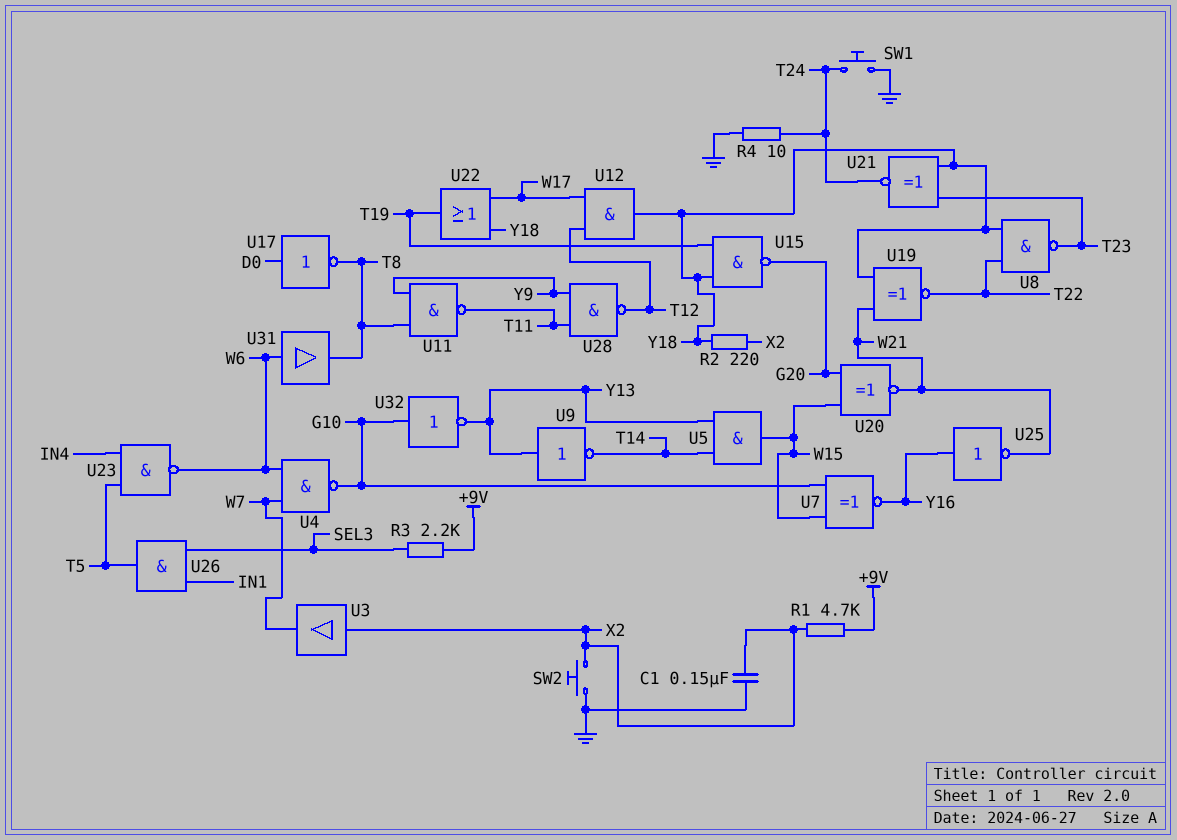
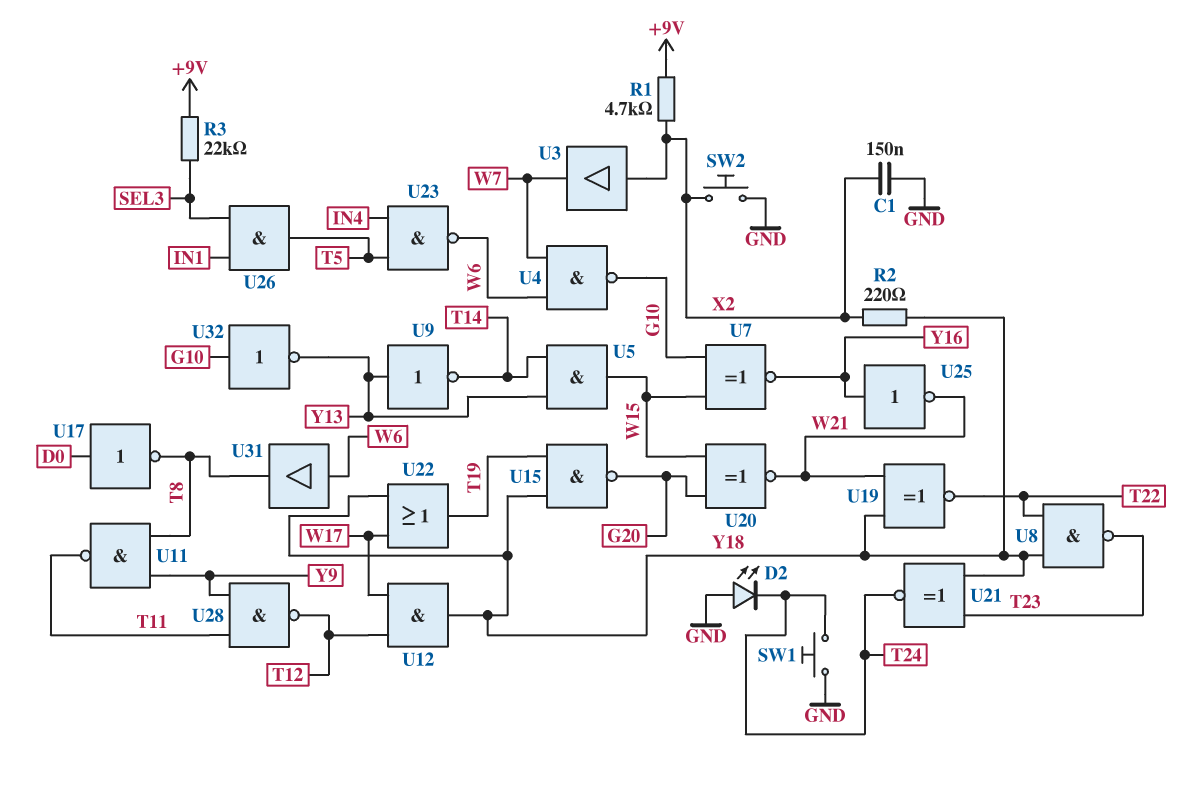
D2: none -> LED (A GND, K T24)
R3: 2.2k (+9V, SEL3) -> 22k (+9V, SEL3)
R4: 10 (GND, T24) -> none

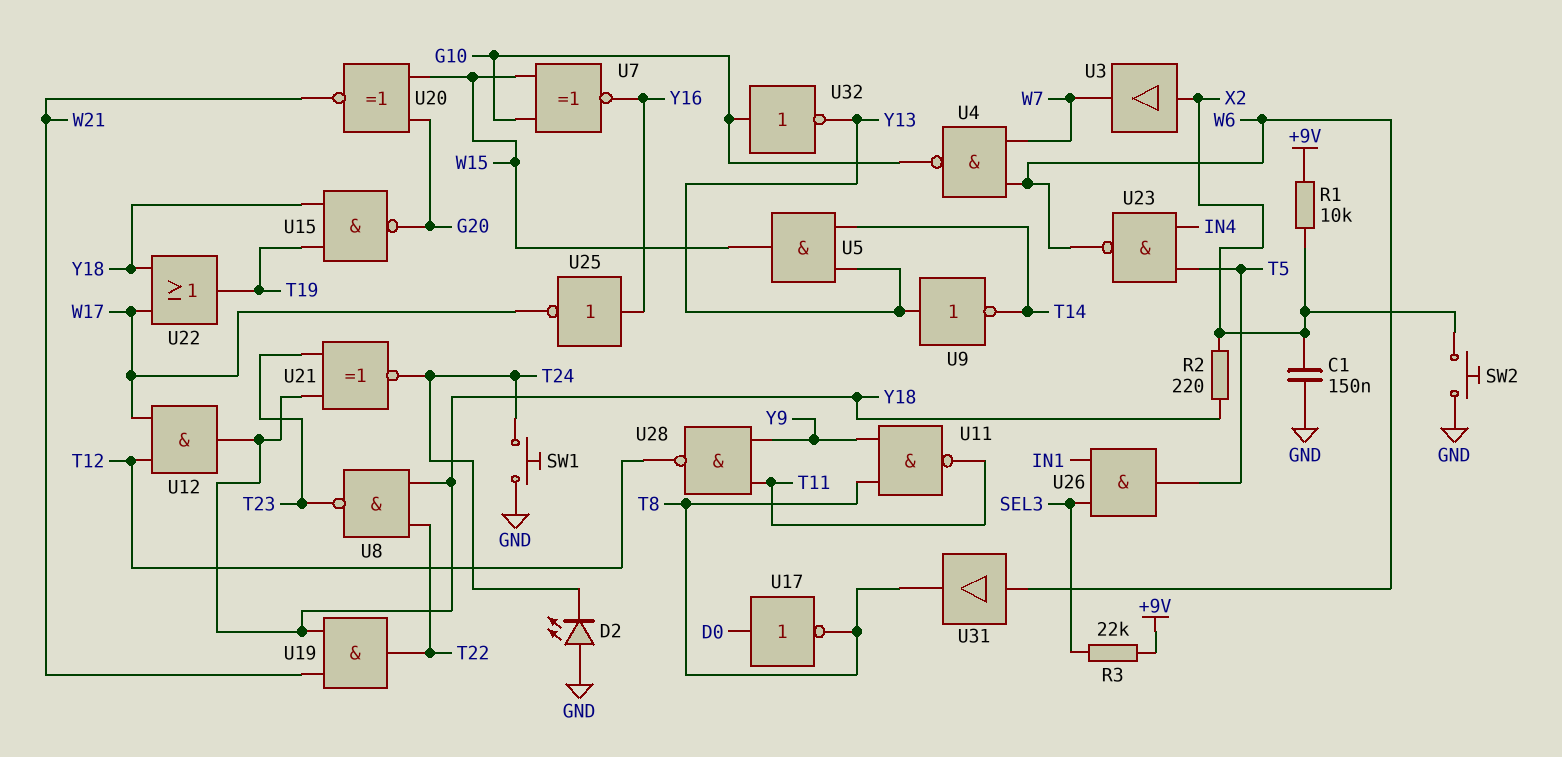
R1: 4.7k (+9V, X2) -> 10k (+9V, X2)
U19: XNOR (in W21, in Y18, out T22) -> AND (in W21, in Y18, out T22)
U25: NOT (in Y16, out W21) -> NOT (in Y16, out W17)

